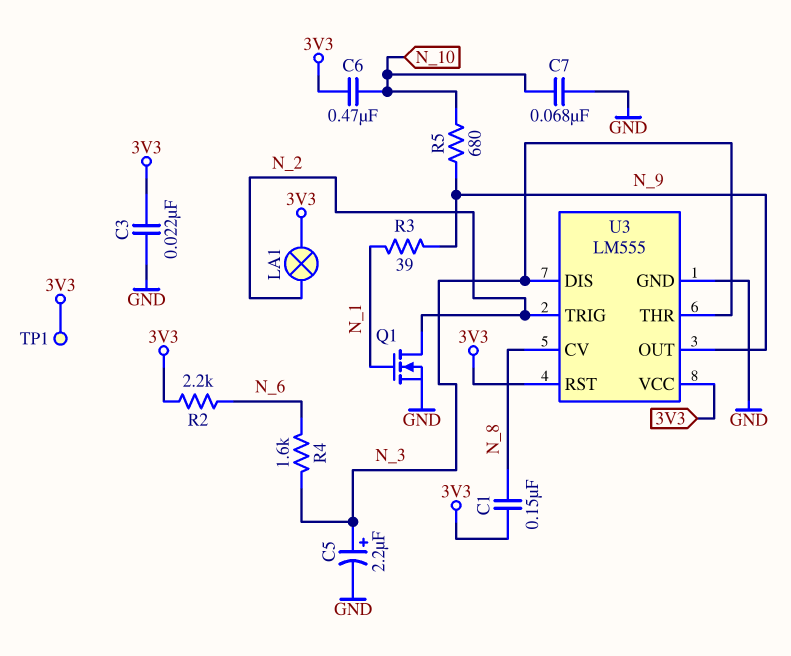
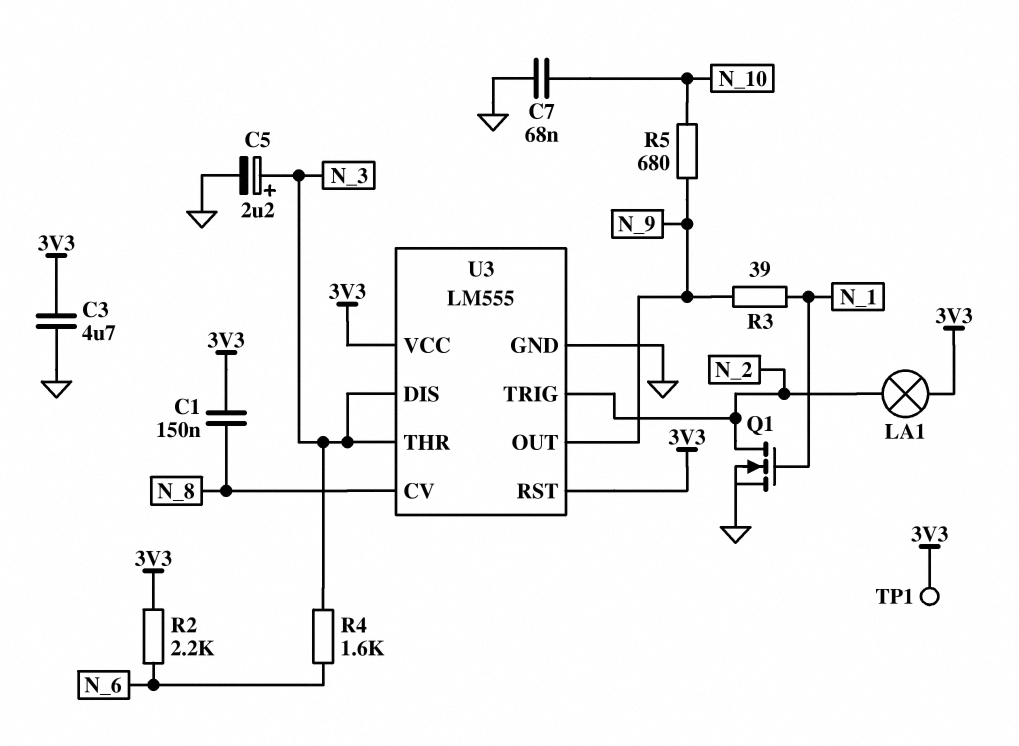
C3: 22nF (3V3, GND) -> 4.7uF (3V3, GND)
C6: 470nF (3V3, N_10) -> none

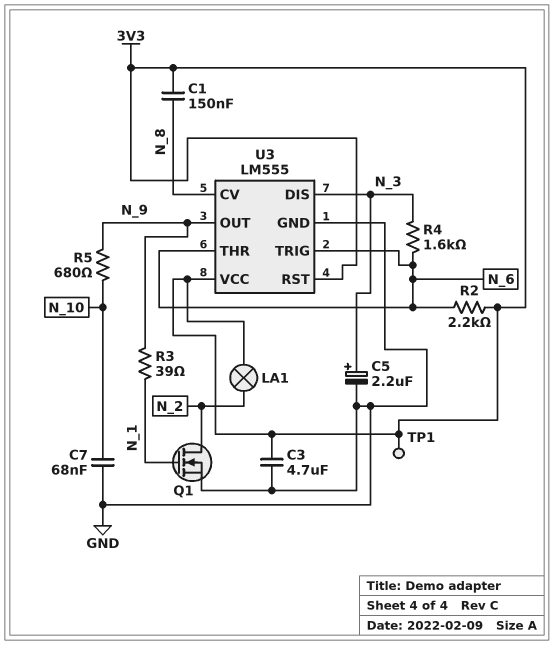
U3 pin THR: N_3 -> N_6
U3 pin TRIG: N_2 -> N_6

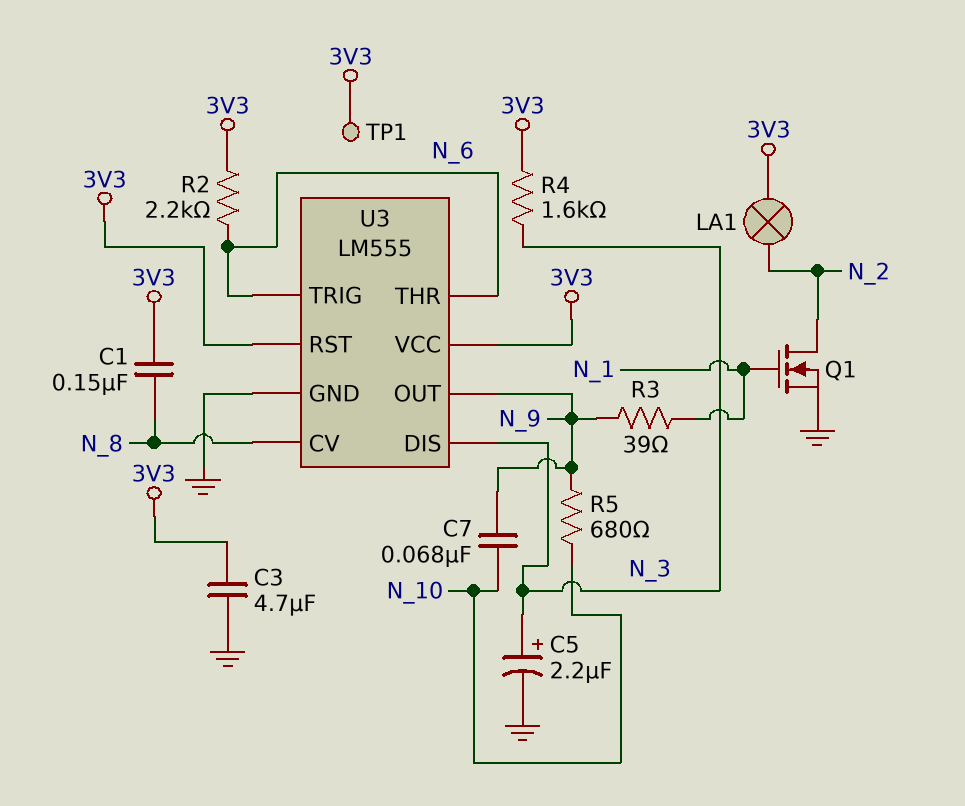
C7: 68nF (GND, N_10) -> 68nF (N_9, N_10)
R4: 1.6k (N_3, N_6) -> 1.6k (3V3, N_3)

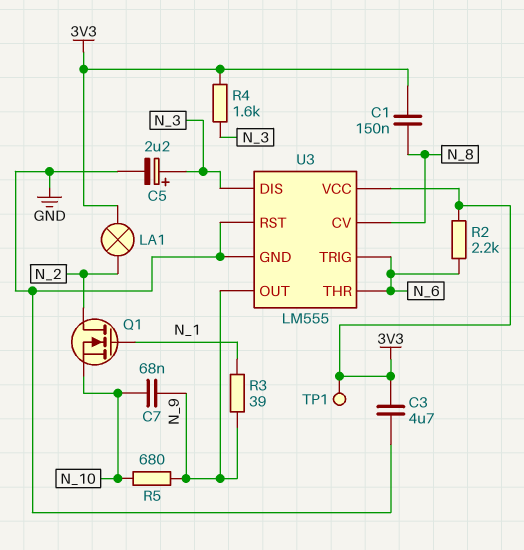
Q1: NMOS (G N_1, D N_2, S GND) -> NMOS (G N_1, D N_2, S N_10)
U3 pin RST: 3V3 -> GND

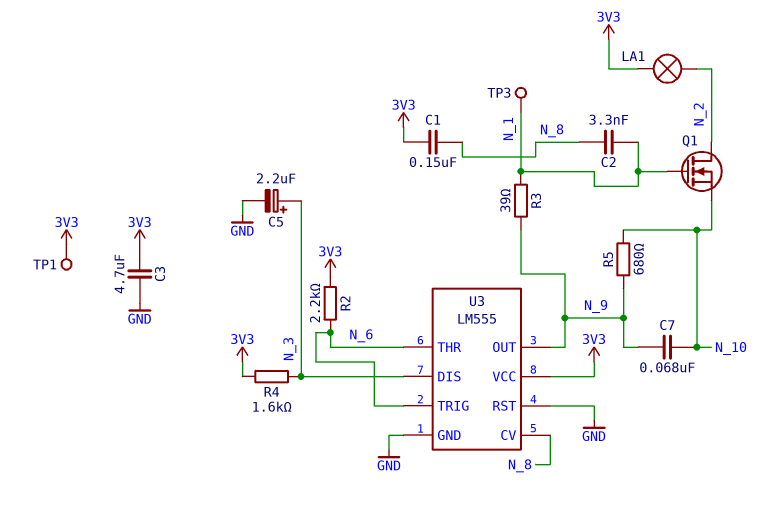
C2: none -> 3.3nF (N_1, N_8)
TP3: none -> test point (N_1)

